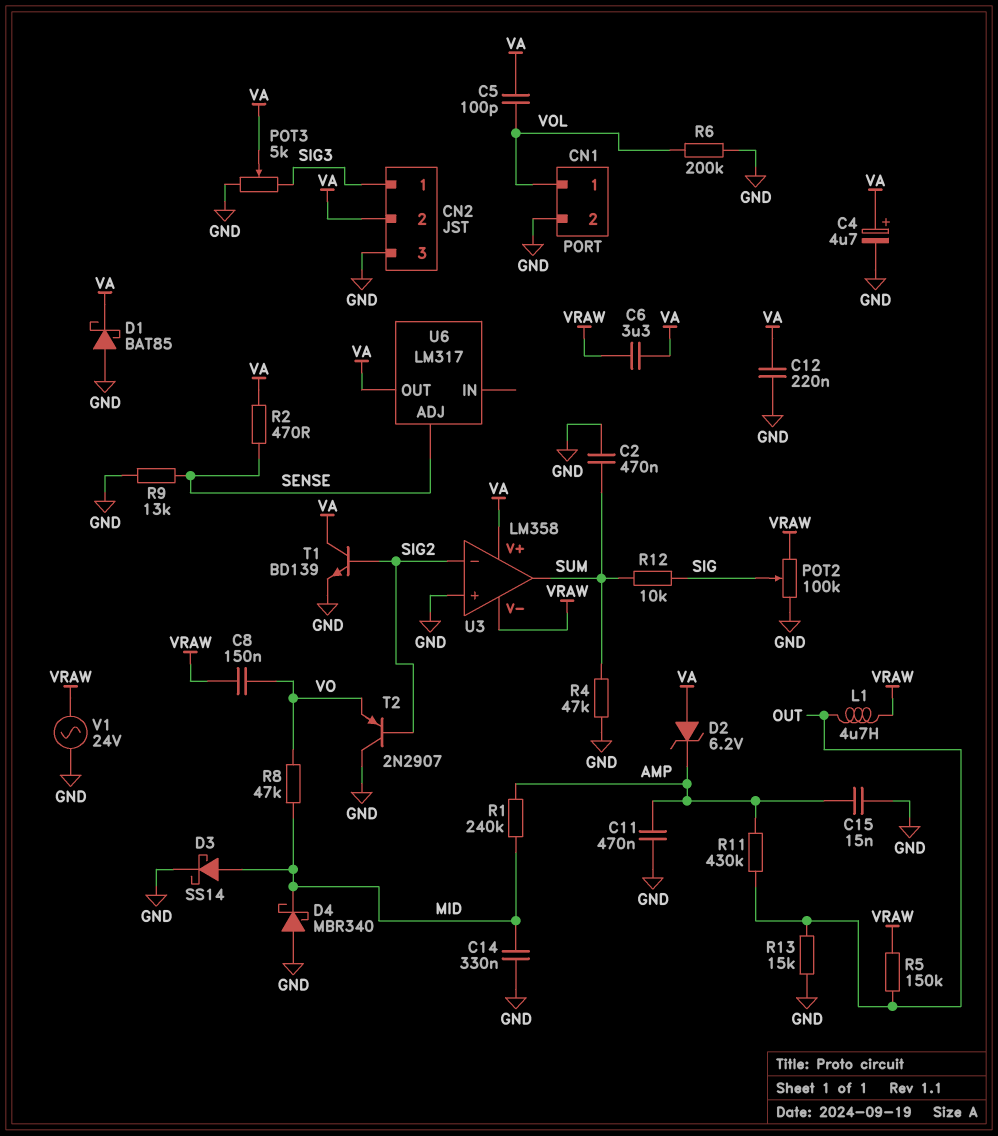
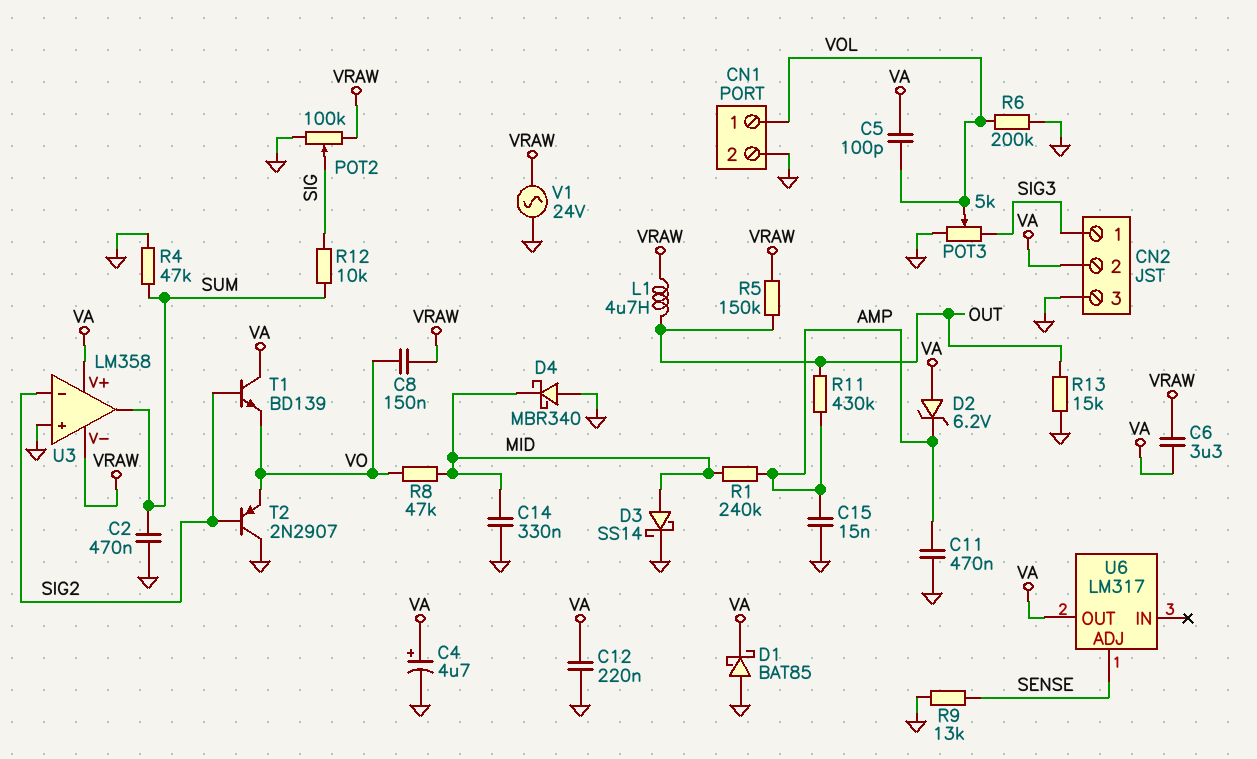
POT3: 5k (GND, SIG3, wiper VA) -> 5k (GND, SIG3, wiper VOL)
R2: 470 (SENSE, VA) -> none
T1: NPN BD139 (B SIG2, C VA, E GND) -> NPN BD139 (B SIG2, C VA, E VO)

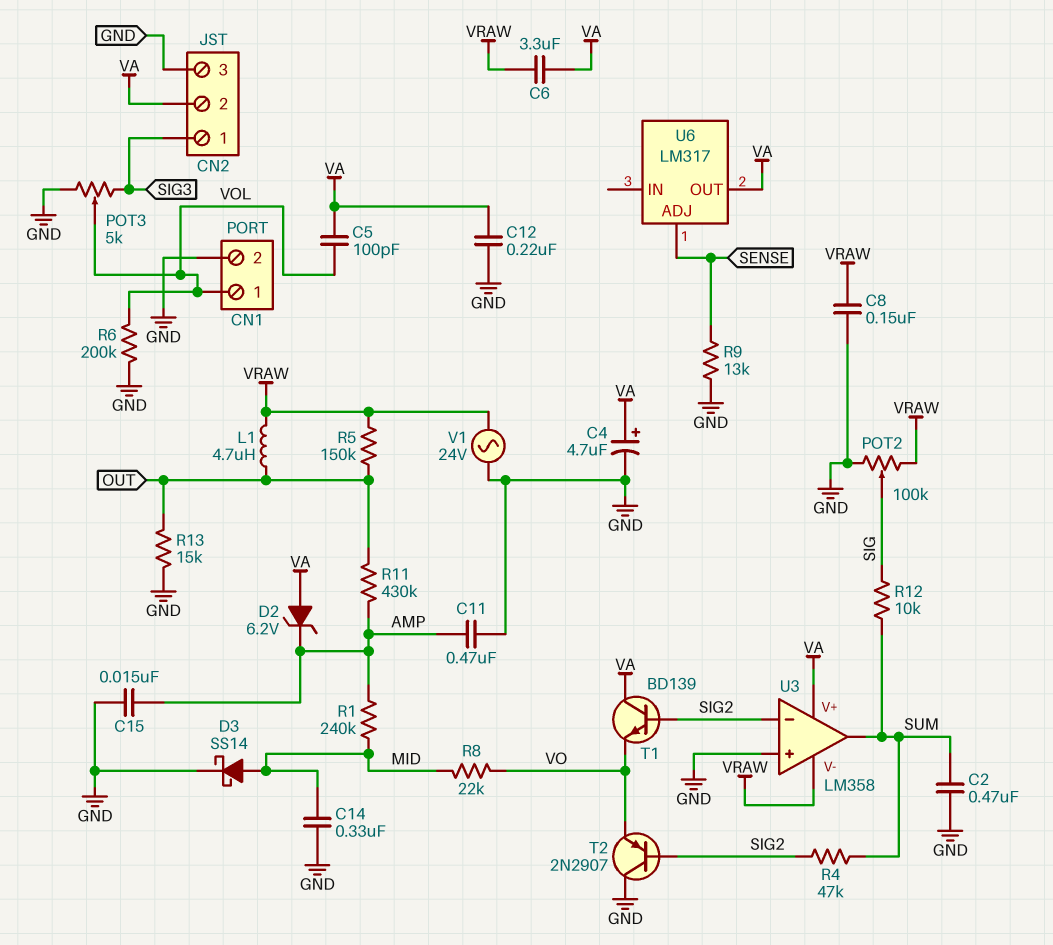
C8: 150nF (VO, VRAW) -> 150nF (GND, VRAW)
D1: schottky BAT85 (A GND, K VA) -> none
D4: schottky MBR340 (A GND, K MID) -> none
R4: 47k (GND, SUM) -> 47k (SIG2, SUM)
R8: 47k (MID, VO) -> 22k (MID, VO)

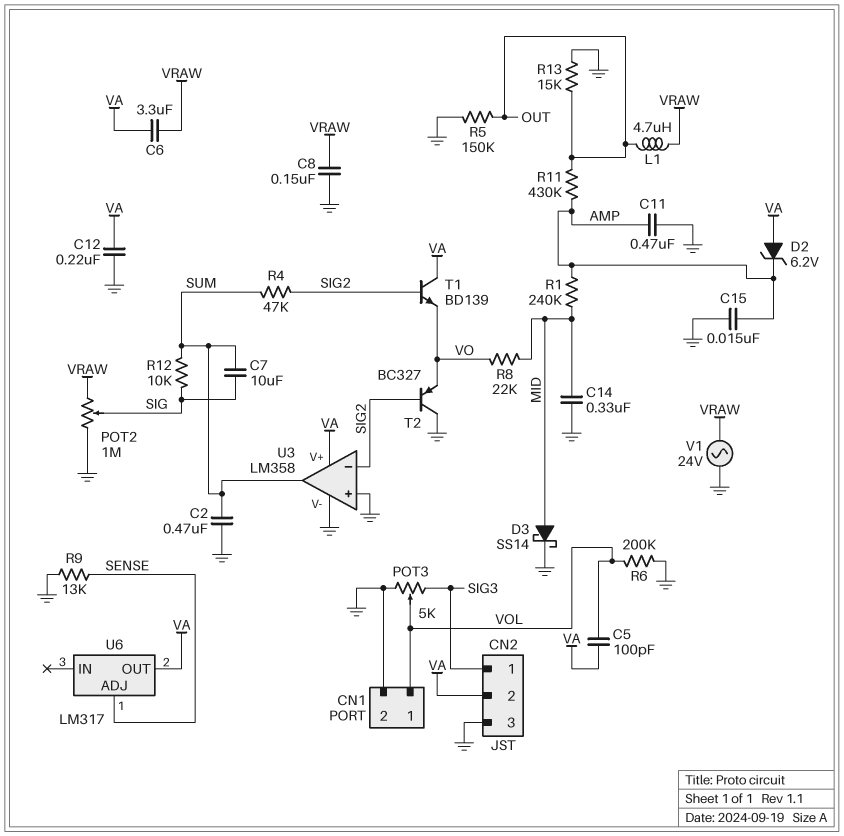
C4: 4.7uF (plus VA, minus GND) -> none
C7: none -> 10uF (SIG, SUM)
POT2: 100k (GND, VRAW, wiper SIG) -> 1M (GND, VRAW, wiper SIG)
R5: 150k (OUT, VRAW) -> 150k (GND, OUT)
T2: PNP 2N2907 (B SIG2, C GND, E VO) -> PNP BC327 (B SIG2, C GND, E VO)
U3 pin V-: VRAW -> GND

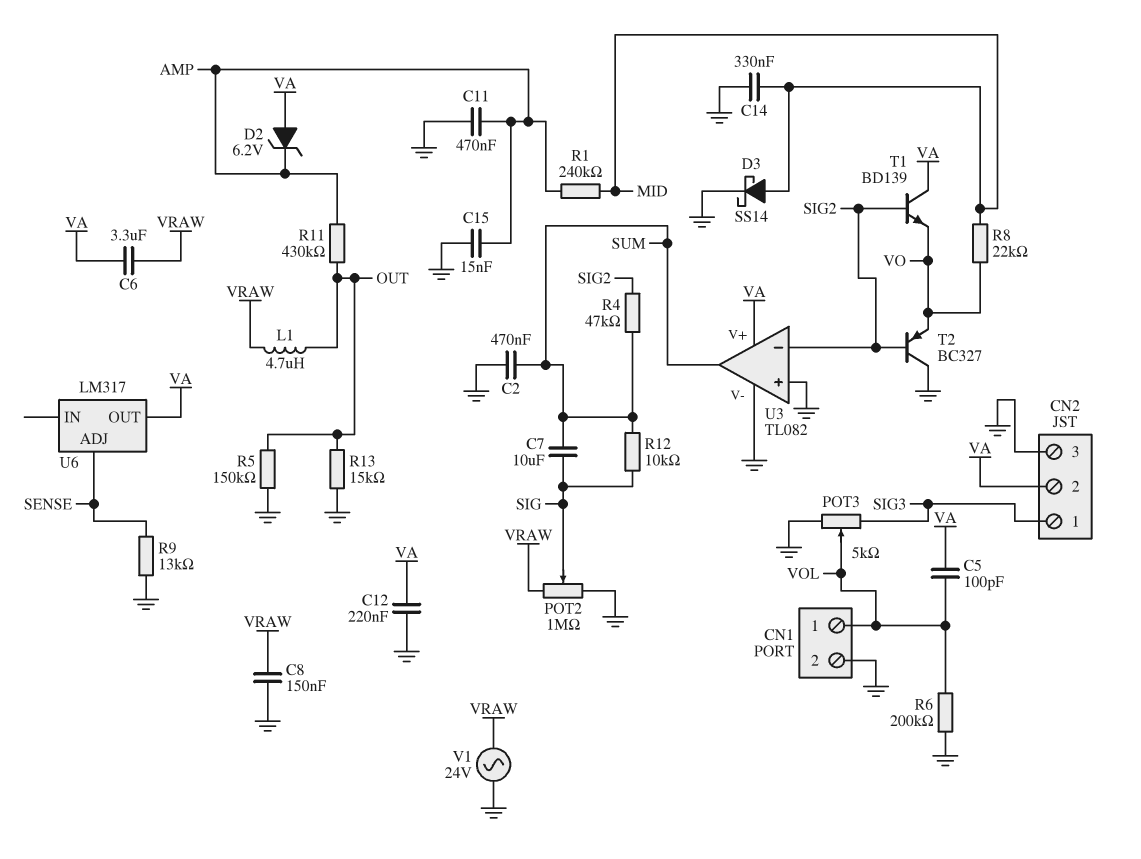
U3: LM358 -> TL082

